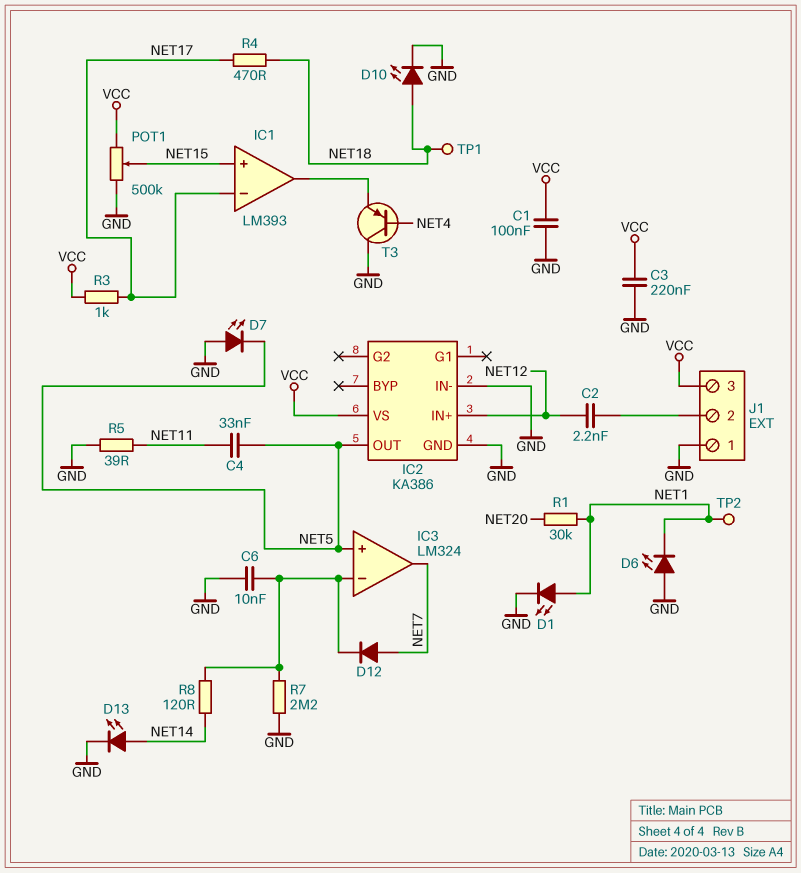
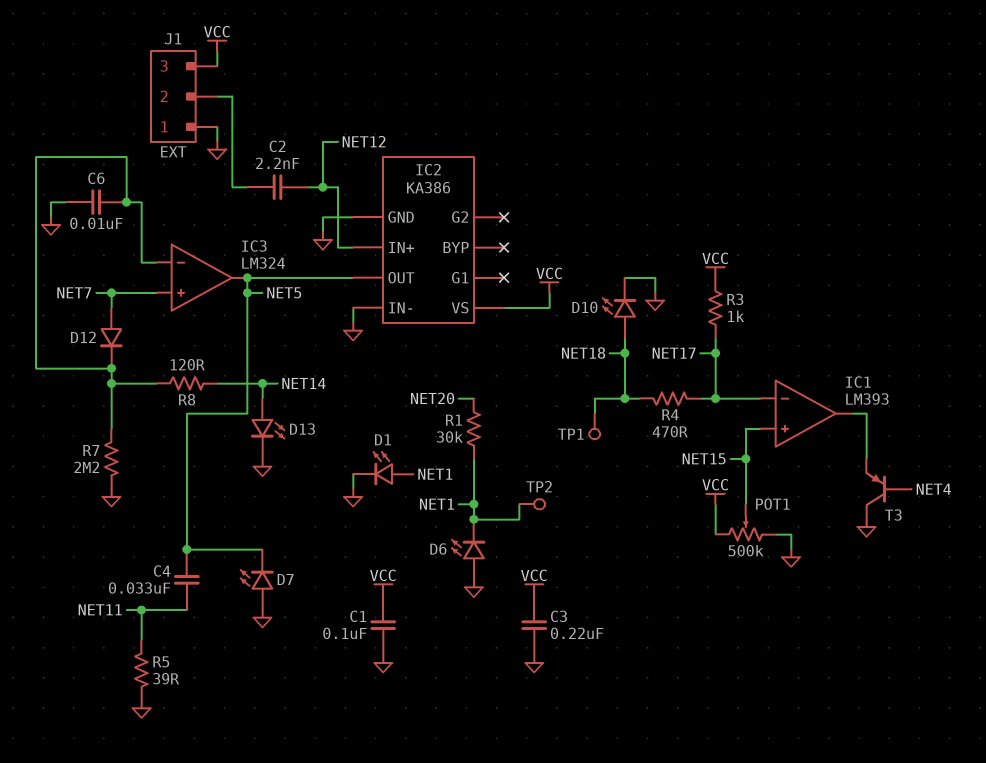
IC3 pin in+: NET5 -> NET7
IC3 pin out: NET7 -> NET5

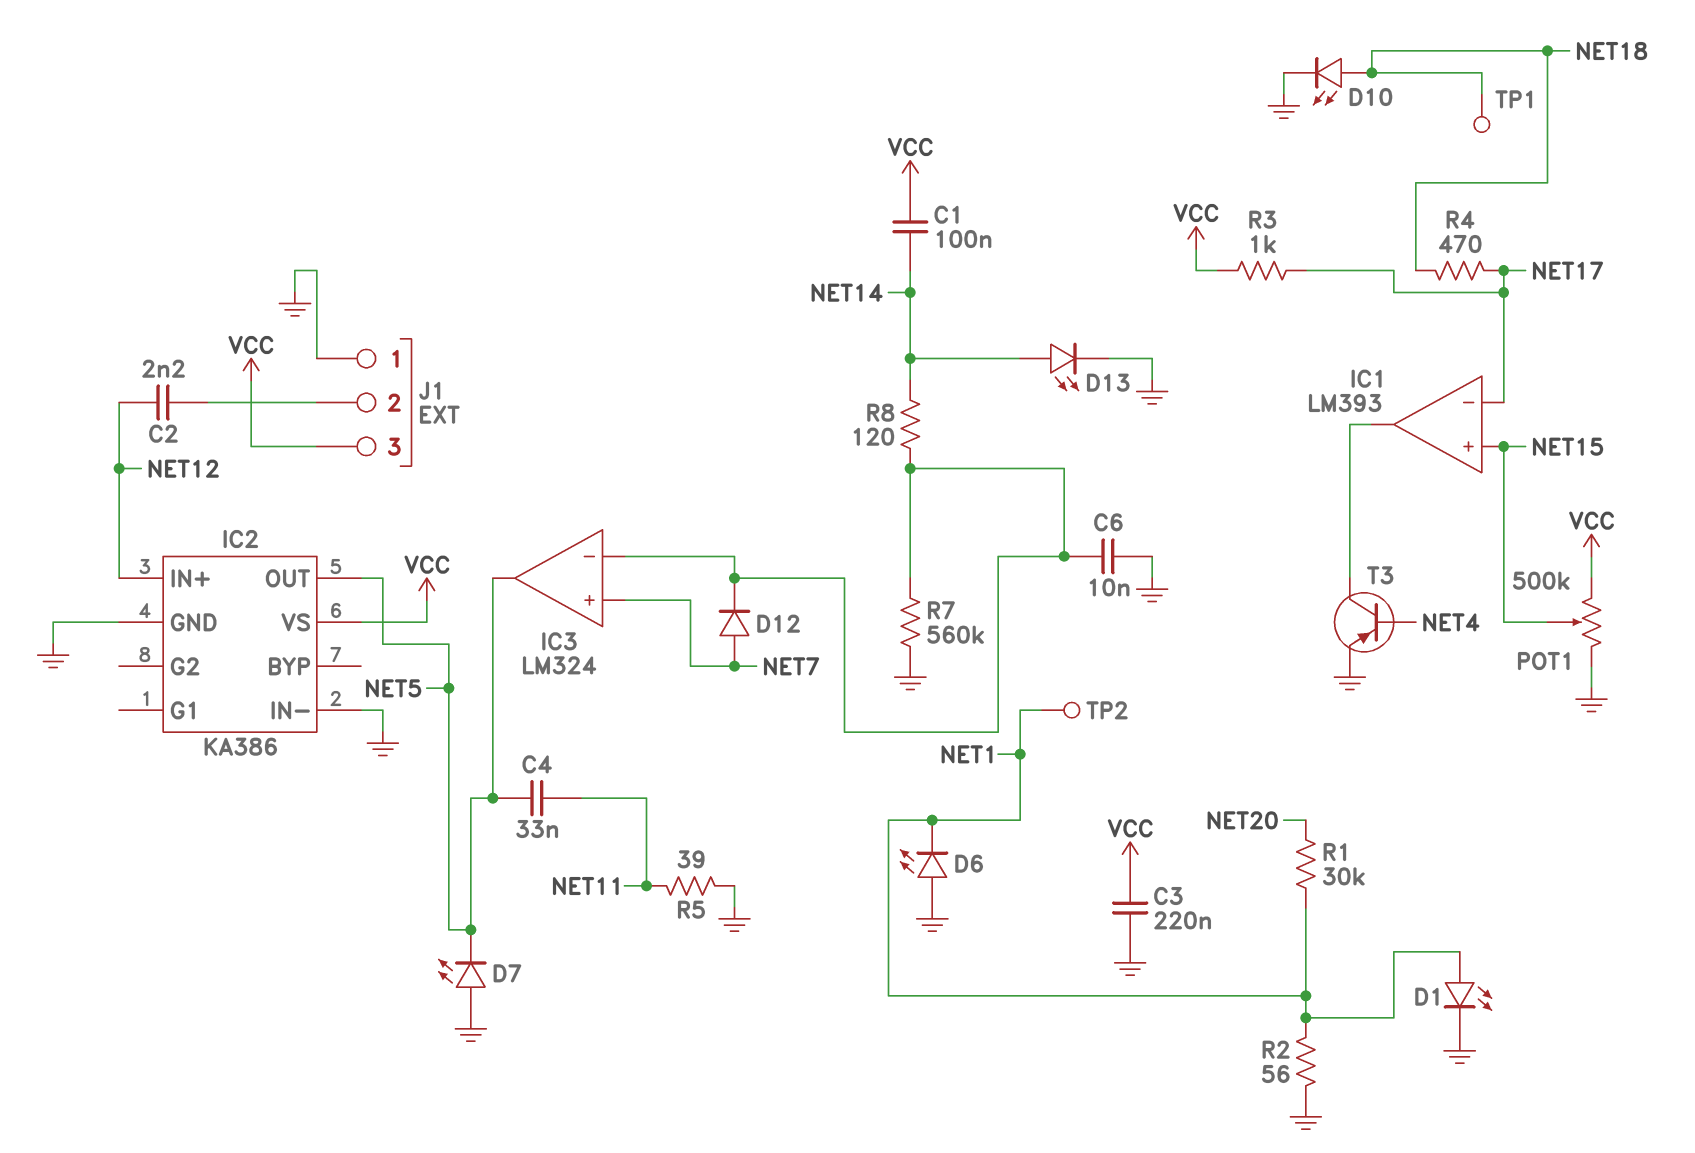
C1: 100nF (GND, VCC) -> 100nF (NET14, VCC)
R2: none -> 56 (GND, NET1)
R7: 2.2M (GND, IC3/in-) -> 560k (GND, IC3/in-)
T3: PNP (B NET4, C GND, E IC1/out) -> PNP (B NET4, C IC1/out, E GND)

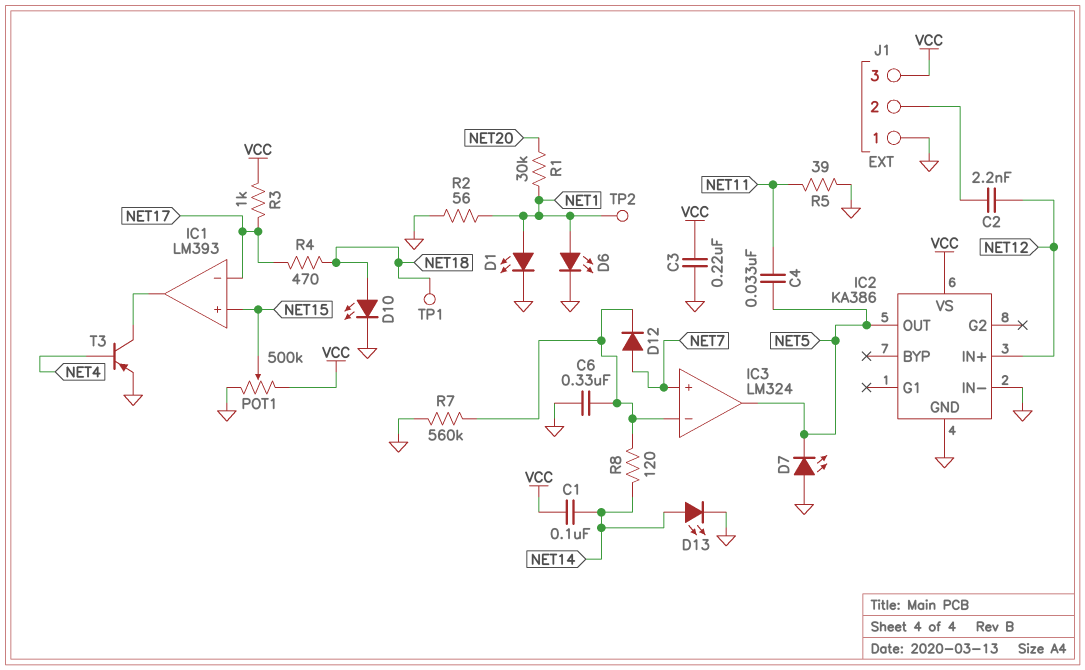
C6: 10nF (GND, IC3/in-) -> 330nF (GND, IC3/in-)
D6: LED (A GND, K NET1) -> LED (A NET1, K GND)

